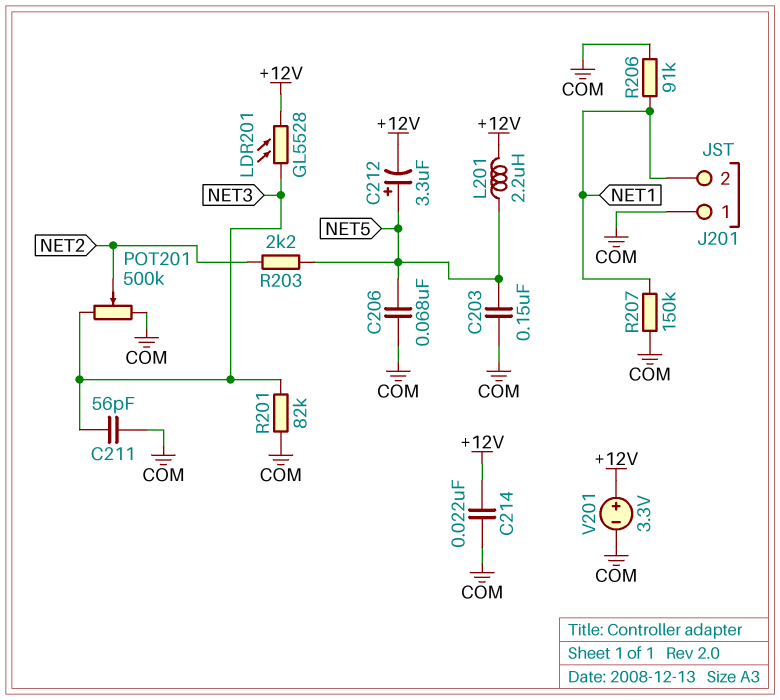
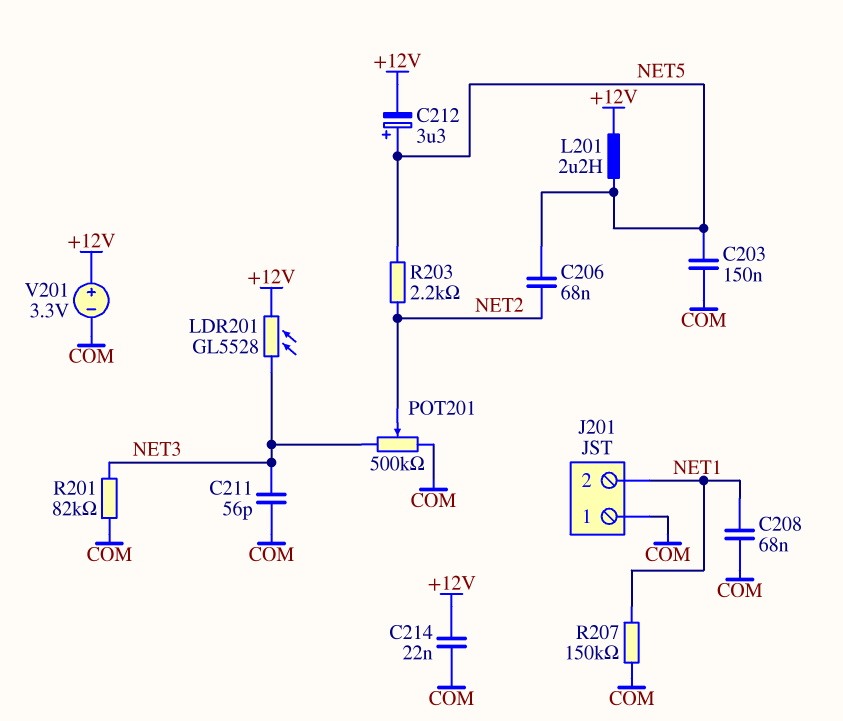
C206: 68nF (COM, NET5) -> 68nF (NET2, NET5)
C208: none -> 68nF (COM, NET1)
R206: 91k (COM, NET1) -> none

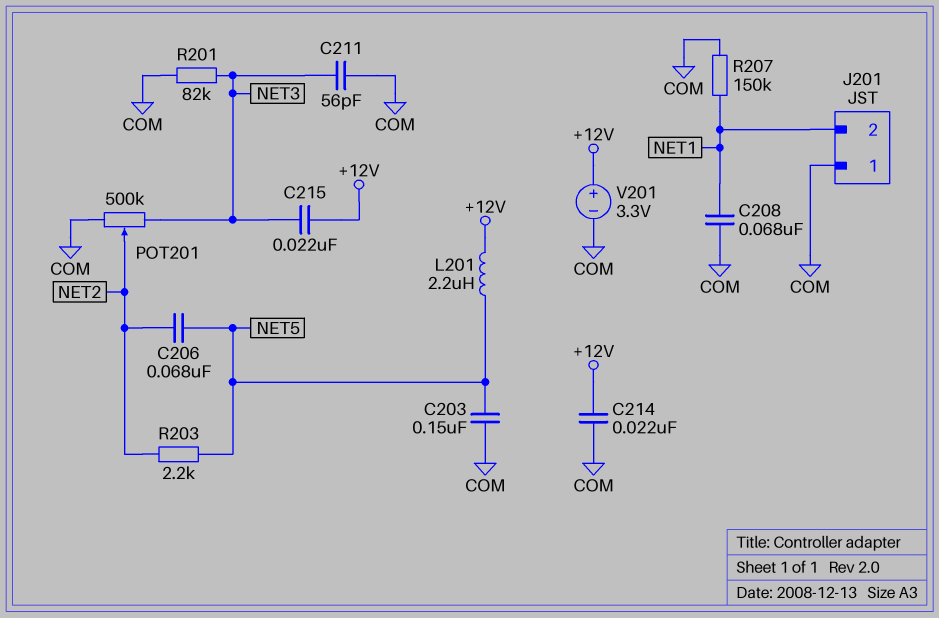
C212: 3.3uF (plus NET5, minus +12V) -> none
C215: none -> 22nF (+12V, NET3)
LDR201: GL5528 (+12V, NET3) -> none

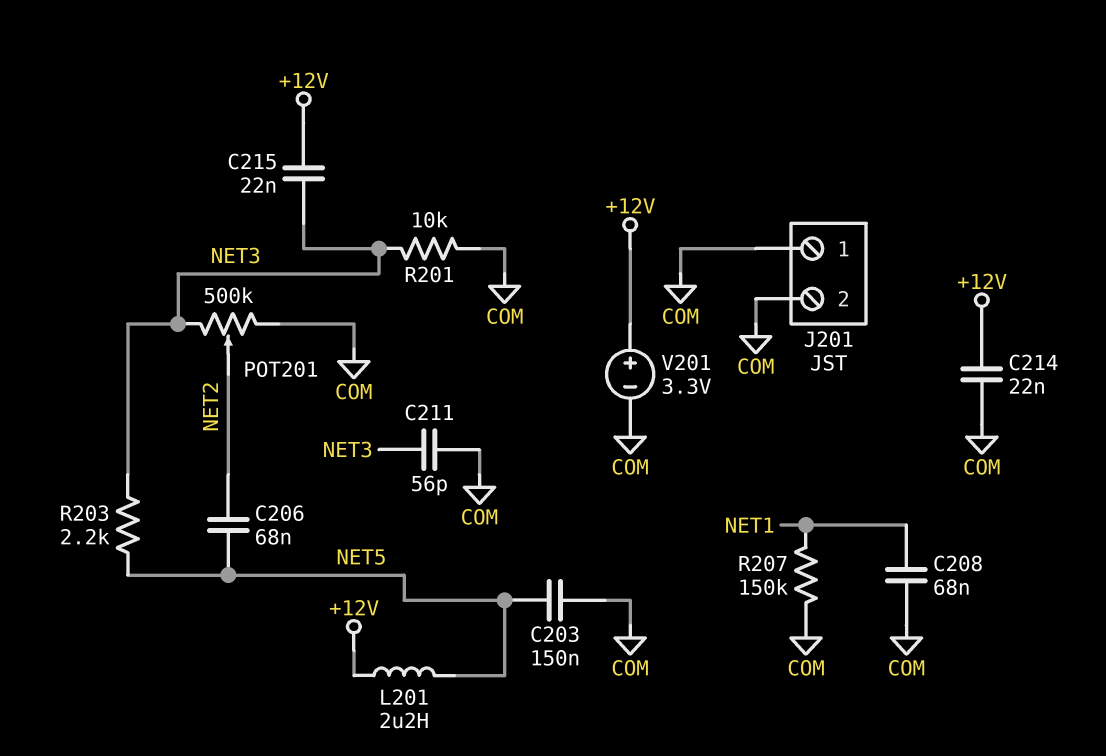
J201 pin 2: NET1 -> COM
R201: 82k (COM, NET3) -> 10k (COM, NET3)
R203: 2.2k (NET2, NET5) -> 2.2k (NET3, NET5)

